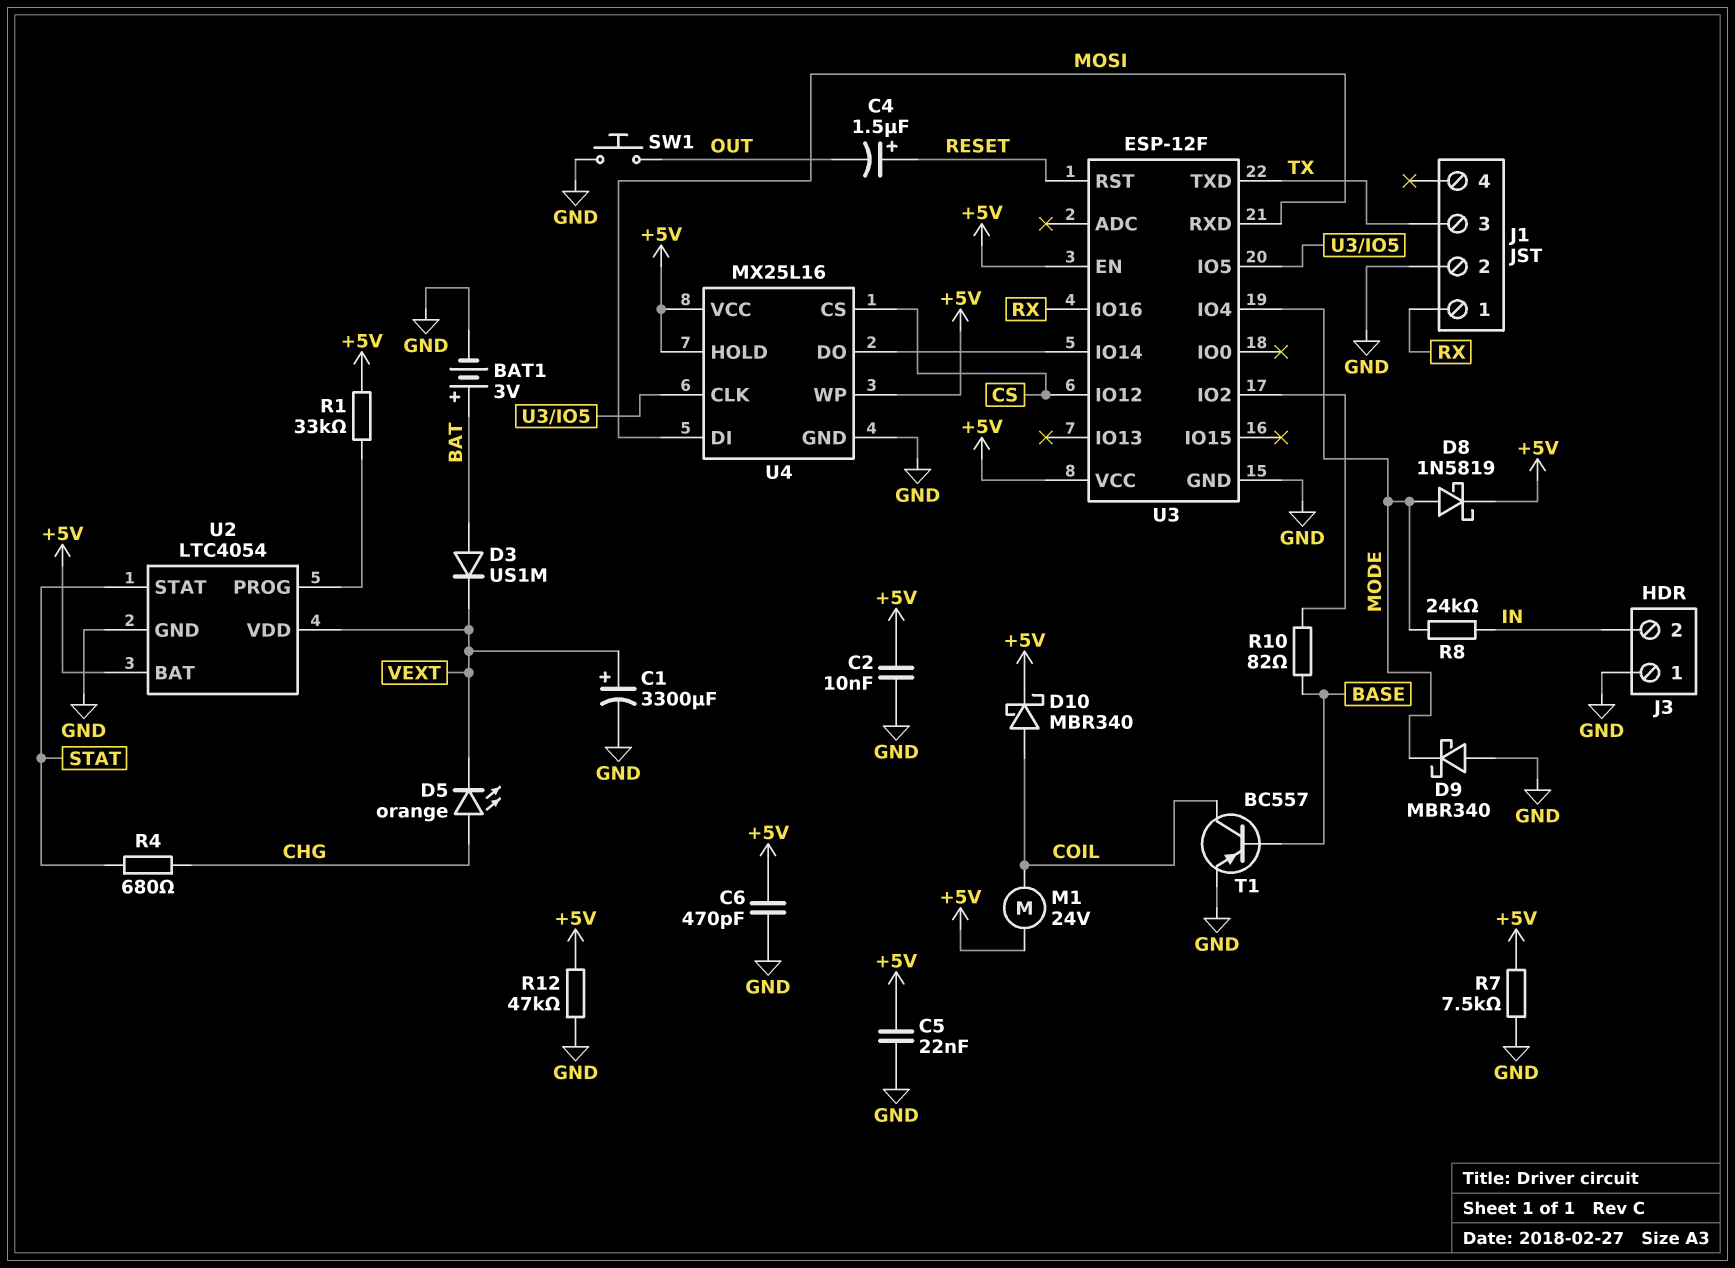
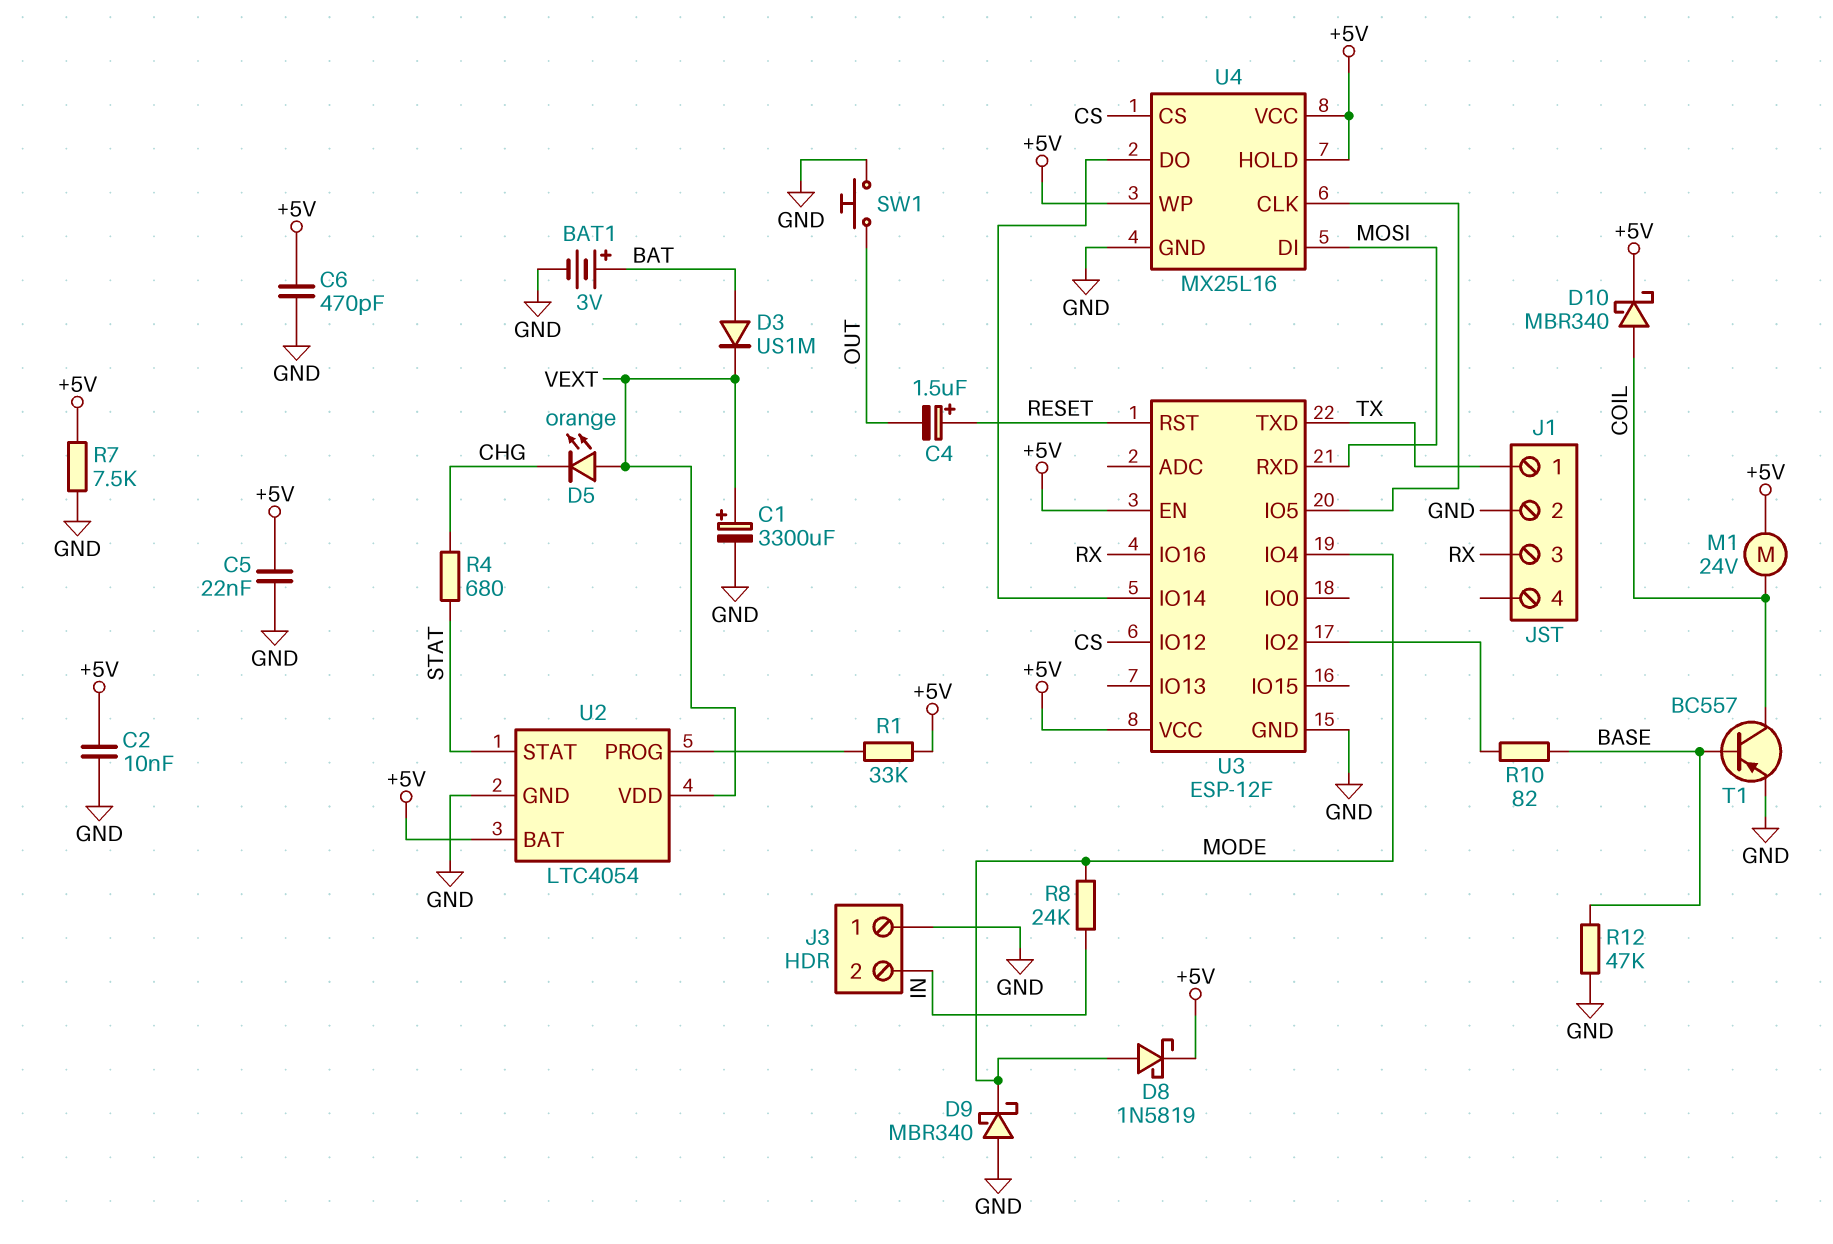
D5: LED orange (A CHG, K VEXT) -> LED orange (A VEXT, K CHG)
J1 pin 1: RX -> TX
J1 pin 3: TX -> RX
R12: 47k (+5V, GND) -> 47k (BASE, GND)

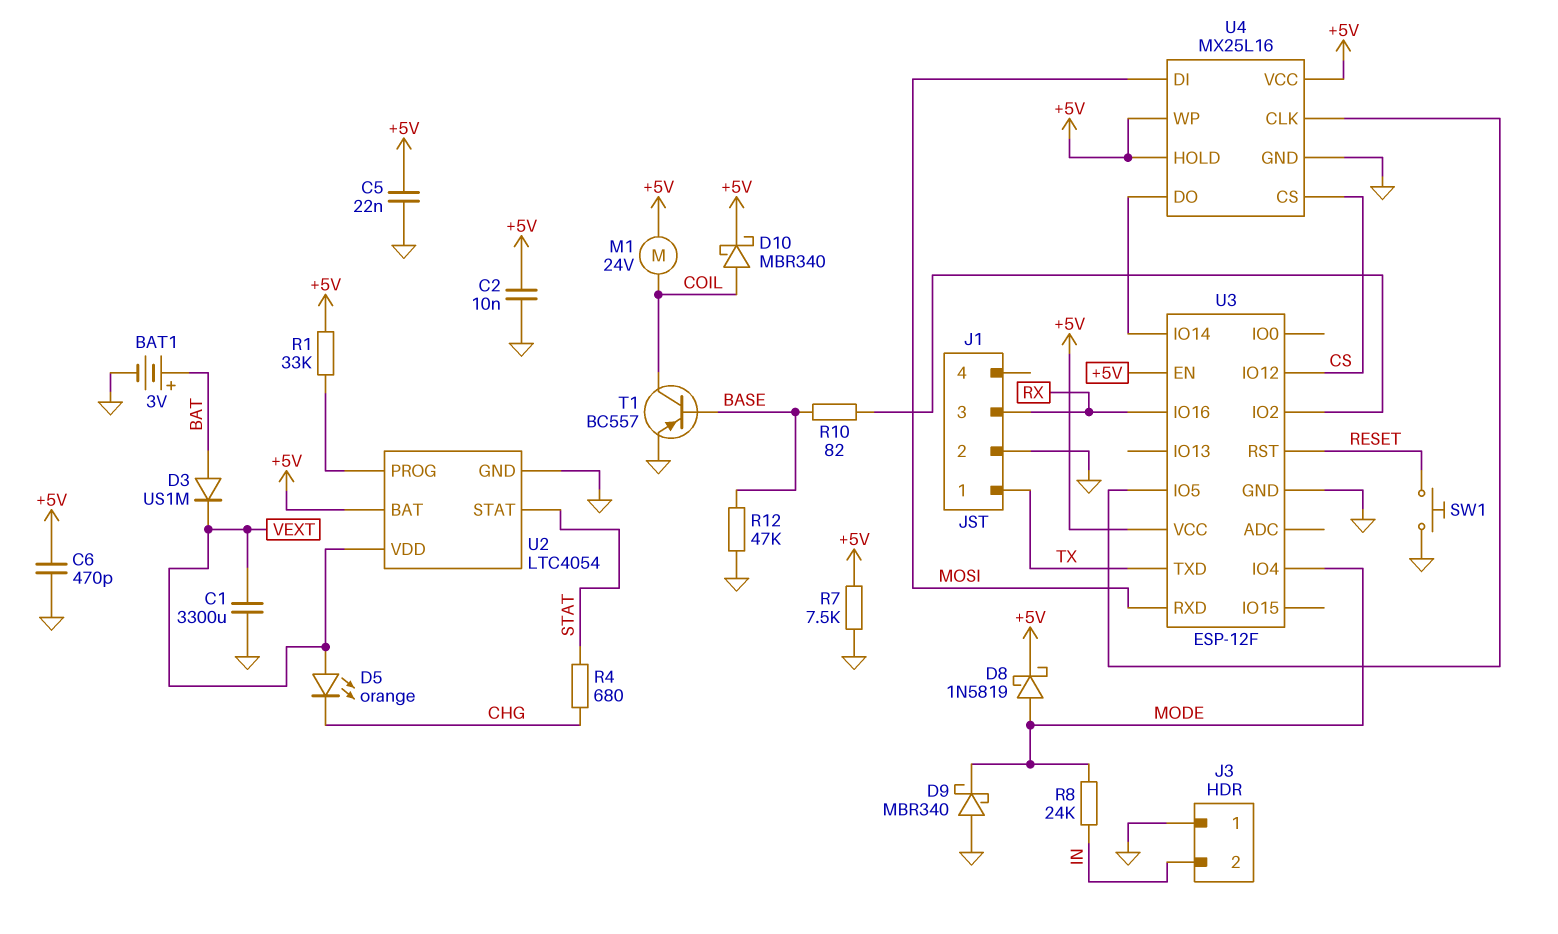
C1: 3300uF (plus VEXT, minus GND) -> 3300uF (GND, VEXT)
C4: 1.5uF (plus RESET, minus OUT) -> none
SW1: button (GND, OUT) -> button (GND, RESET)

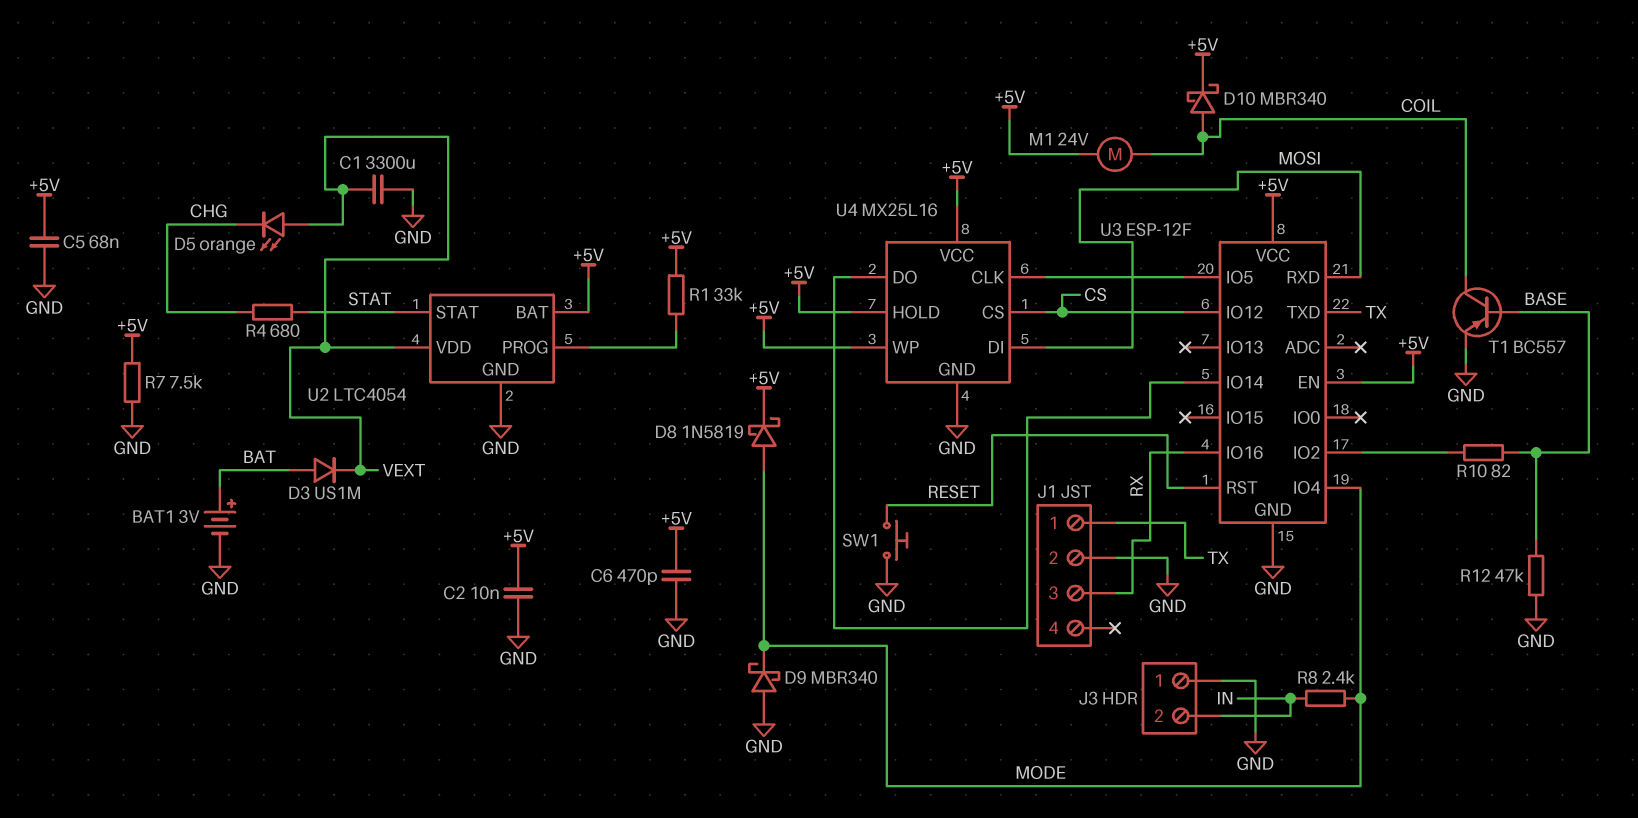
C5: 22nF (+5V, GND) -> 68nF (+5V, GND)
R8: 24k (IN, MODE) -> 2.4k (IN, MODE)

